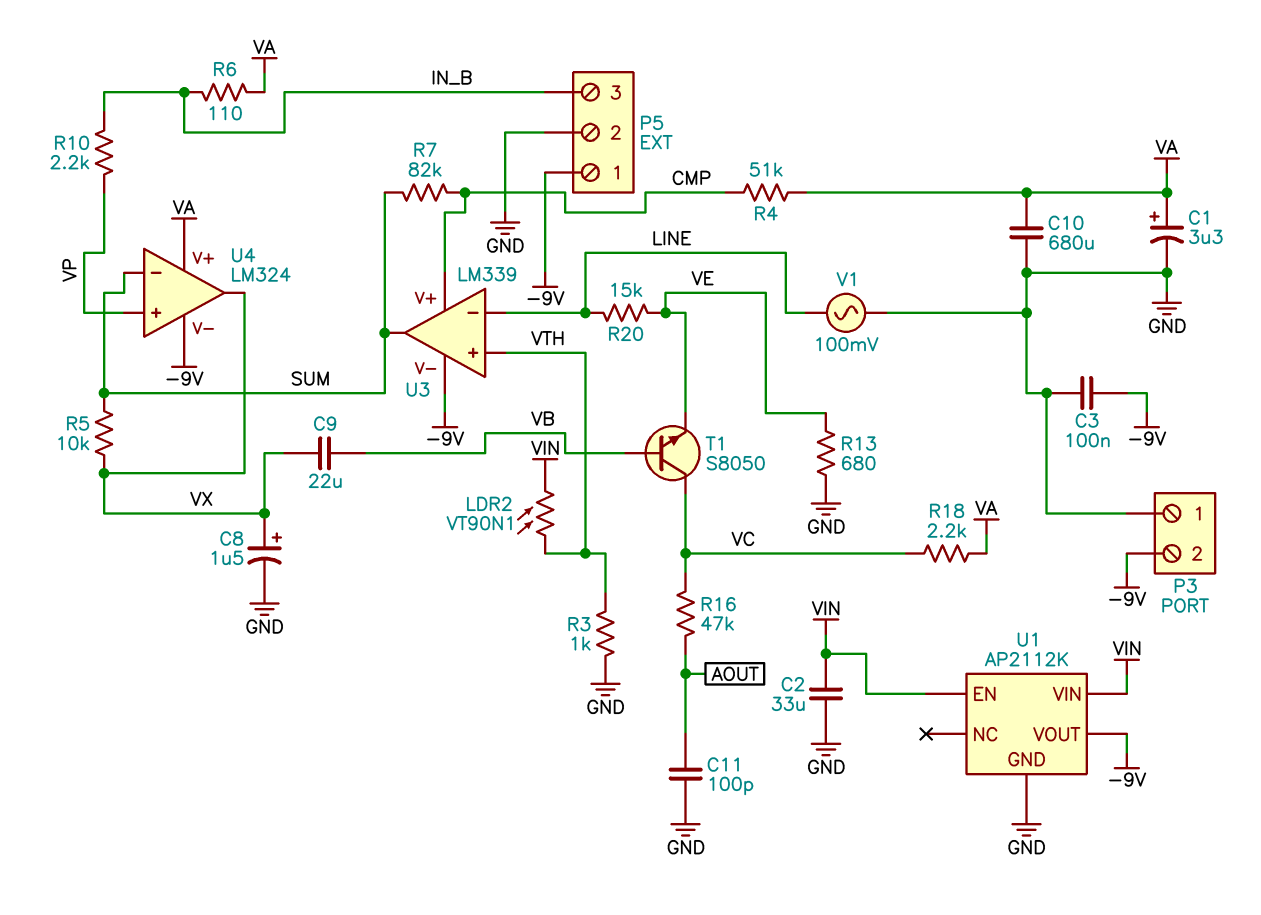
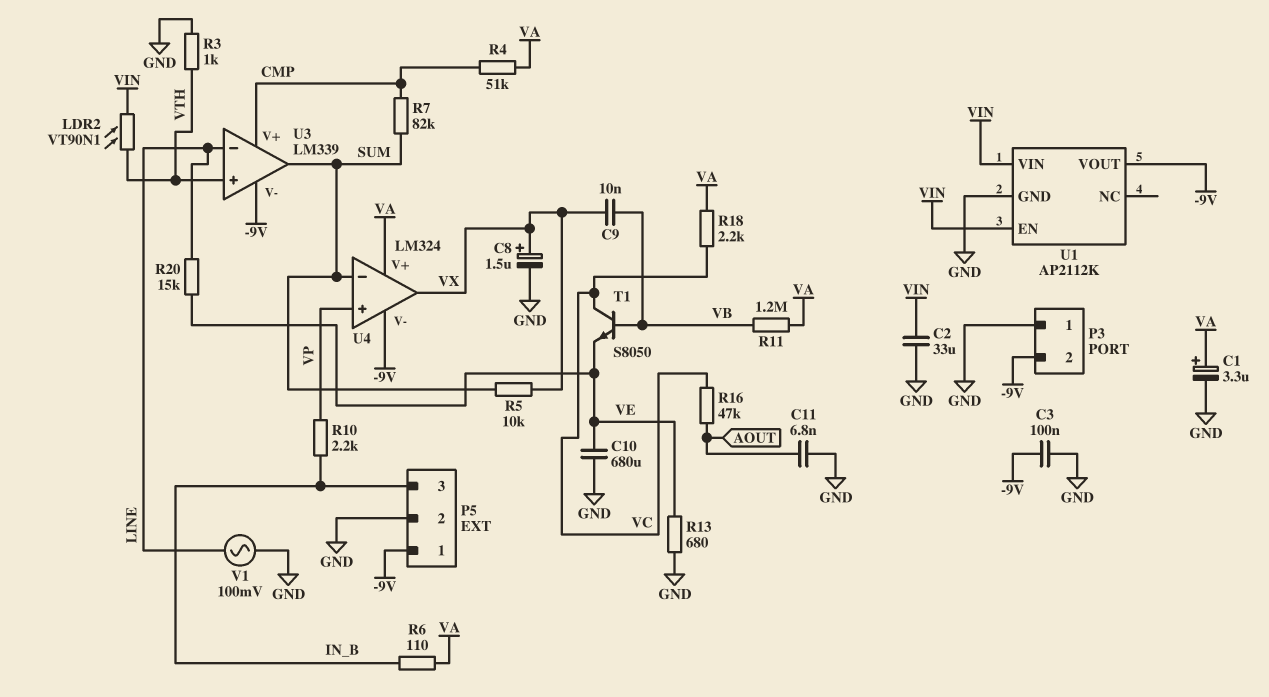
C9: 22uF (VB, VX) -> 10nF (VB, VX)
C10: 680uF (GND, VA) -> 680uF (GND, VE)
C11: 100pF (AOUT, GND) -> 6.8nF (AOUT, GND)
R11: none -> 1.2M (VA, VB)

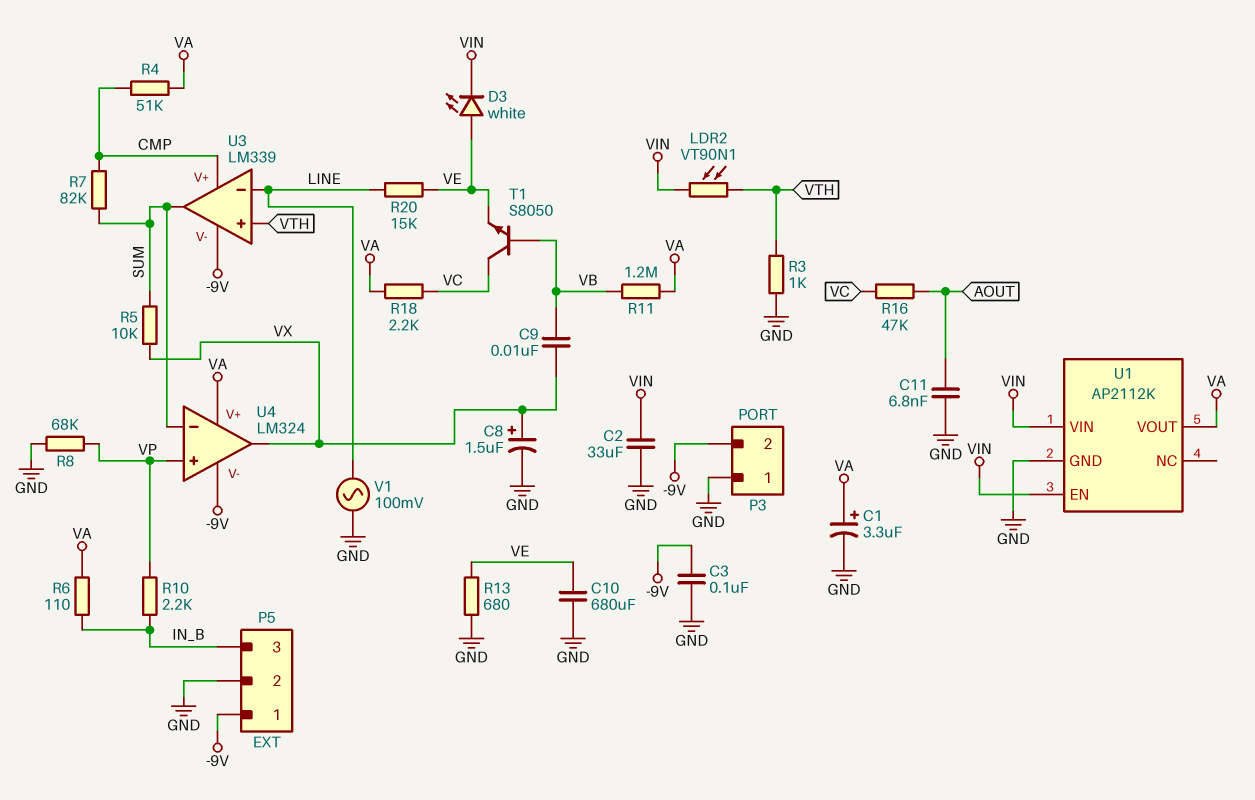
D3: none -> LED white (A VE, K VIN)
R8: none -> 68k (GND, VP)
U1 pin VOUT: -9V -> VA

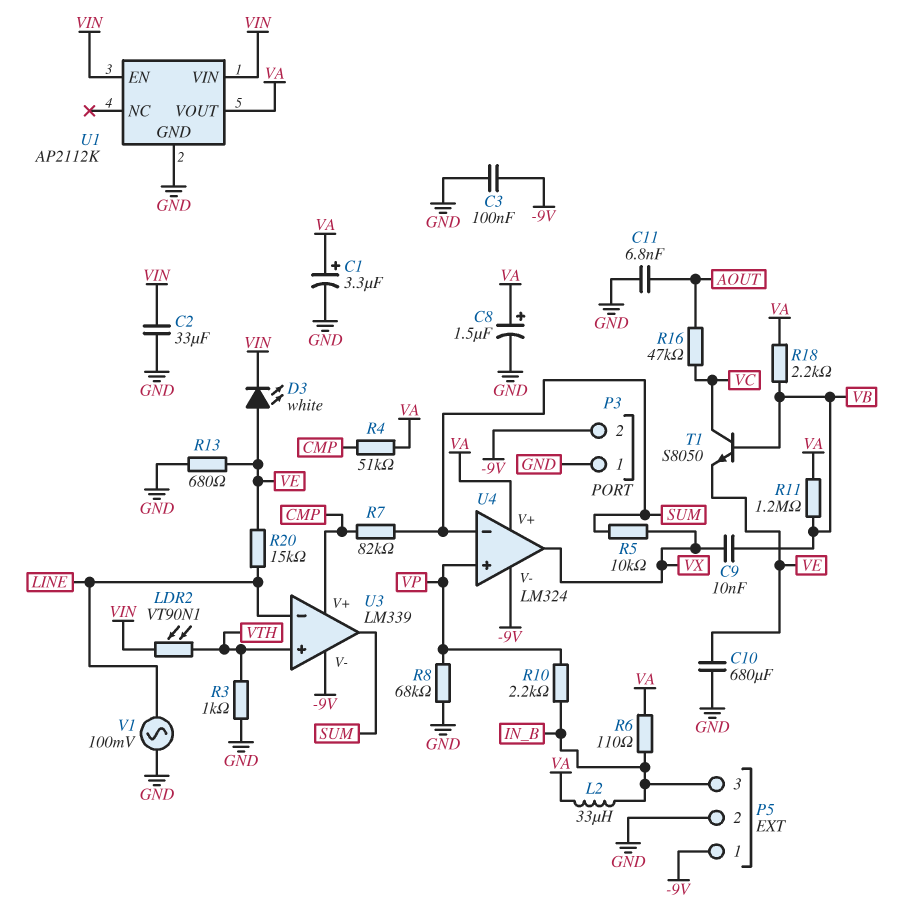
C8: 1.5uF (plus VX, minus GND) -> 1.5uF (plus VA, minus GND)
L2: none -> 33uH (IN_B, VA)
R18: 2.2k (VA, VC) -> 2.2k (VA, VB)

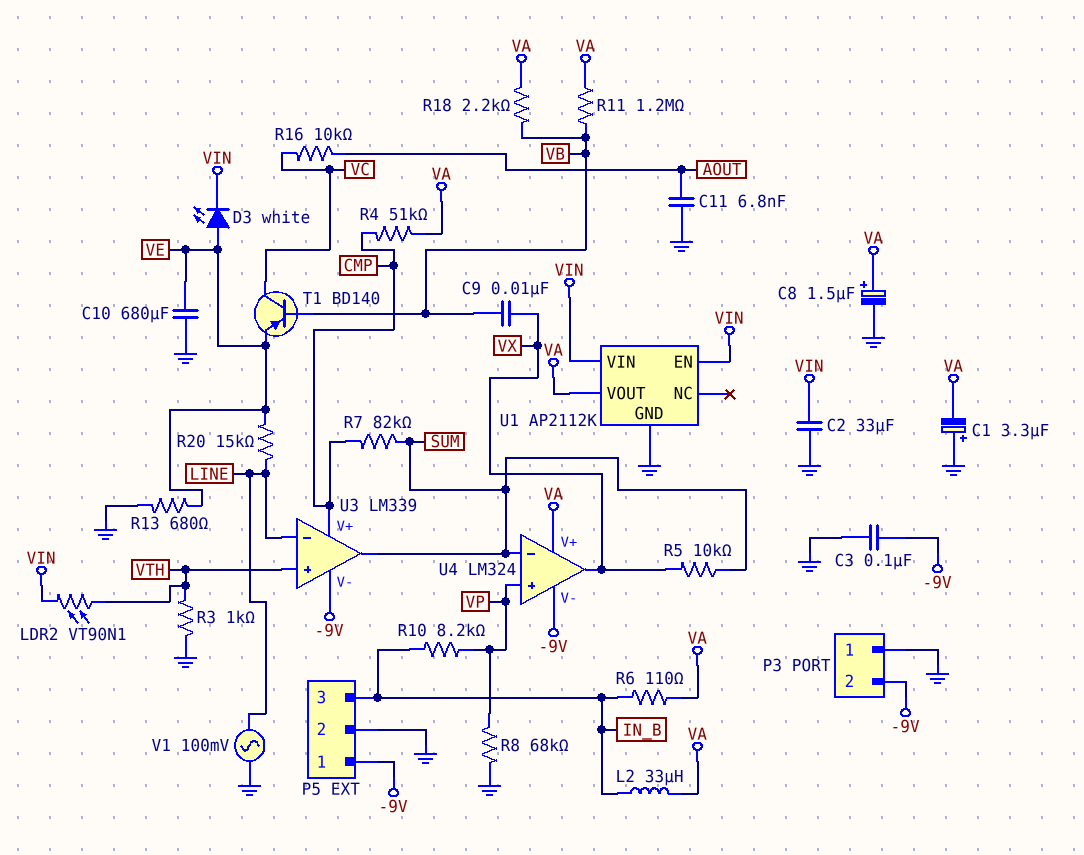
C1: 3.3uF (plus VA, minus GND) -> 3.3uF (plus GND, minus VA)
R10: 2.2k (IN_B, VP) -> 8.2k (IN_B, VP)
R16: 47k (AOUT, VC) -> 10k (AOUT, VC)
T1: NPN S8050 (B VB, C VC, E VE) -> PNP BD140 (B VB, C VC, E VE)

